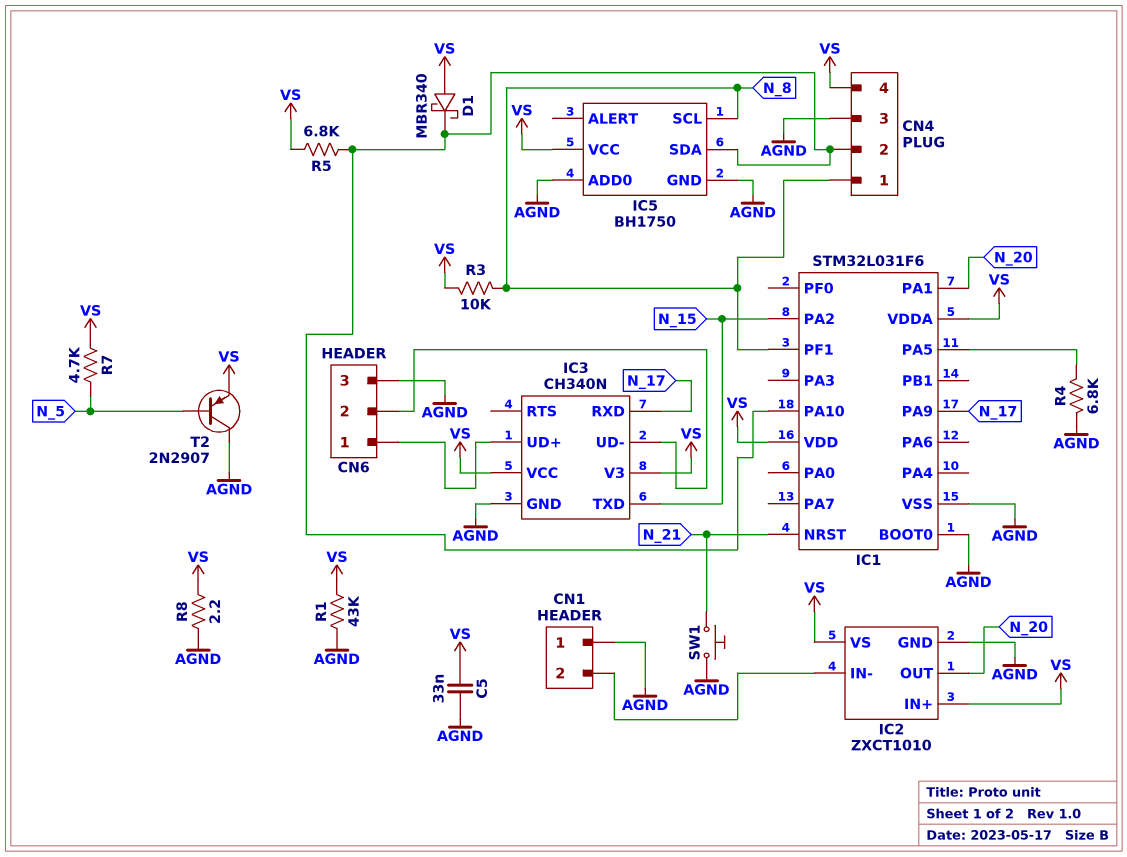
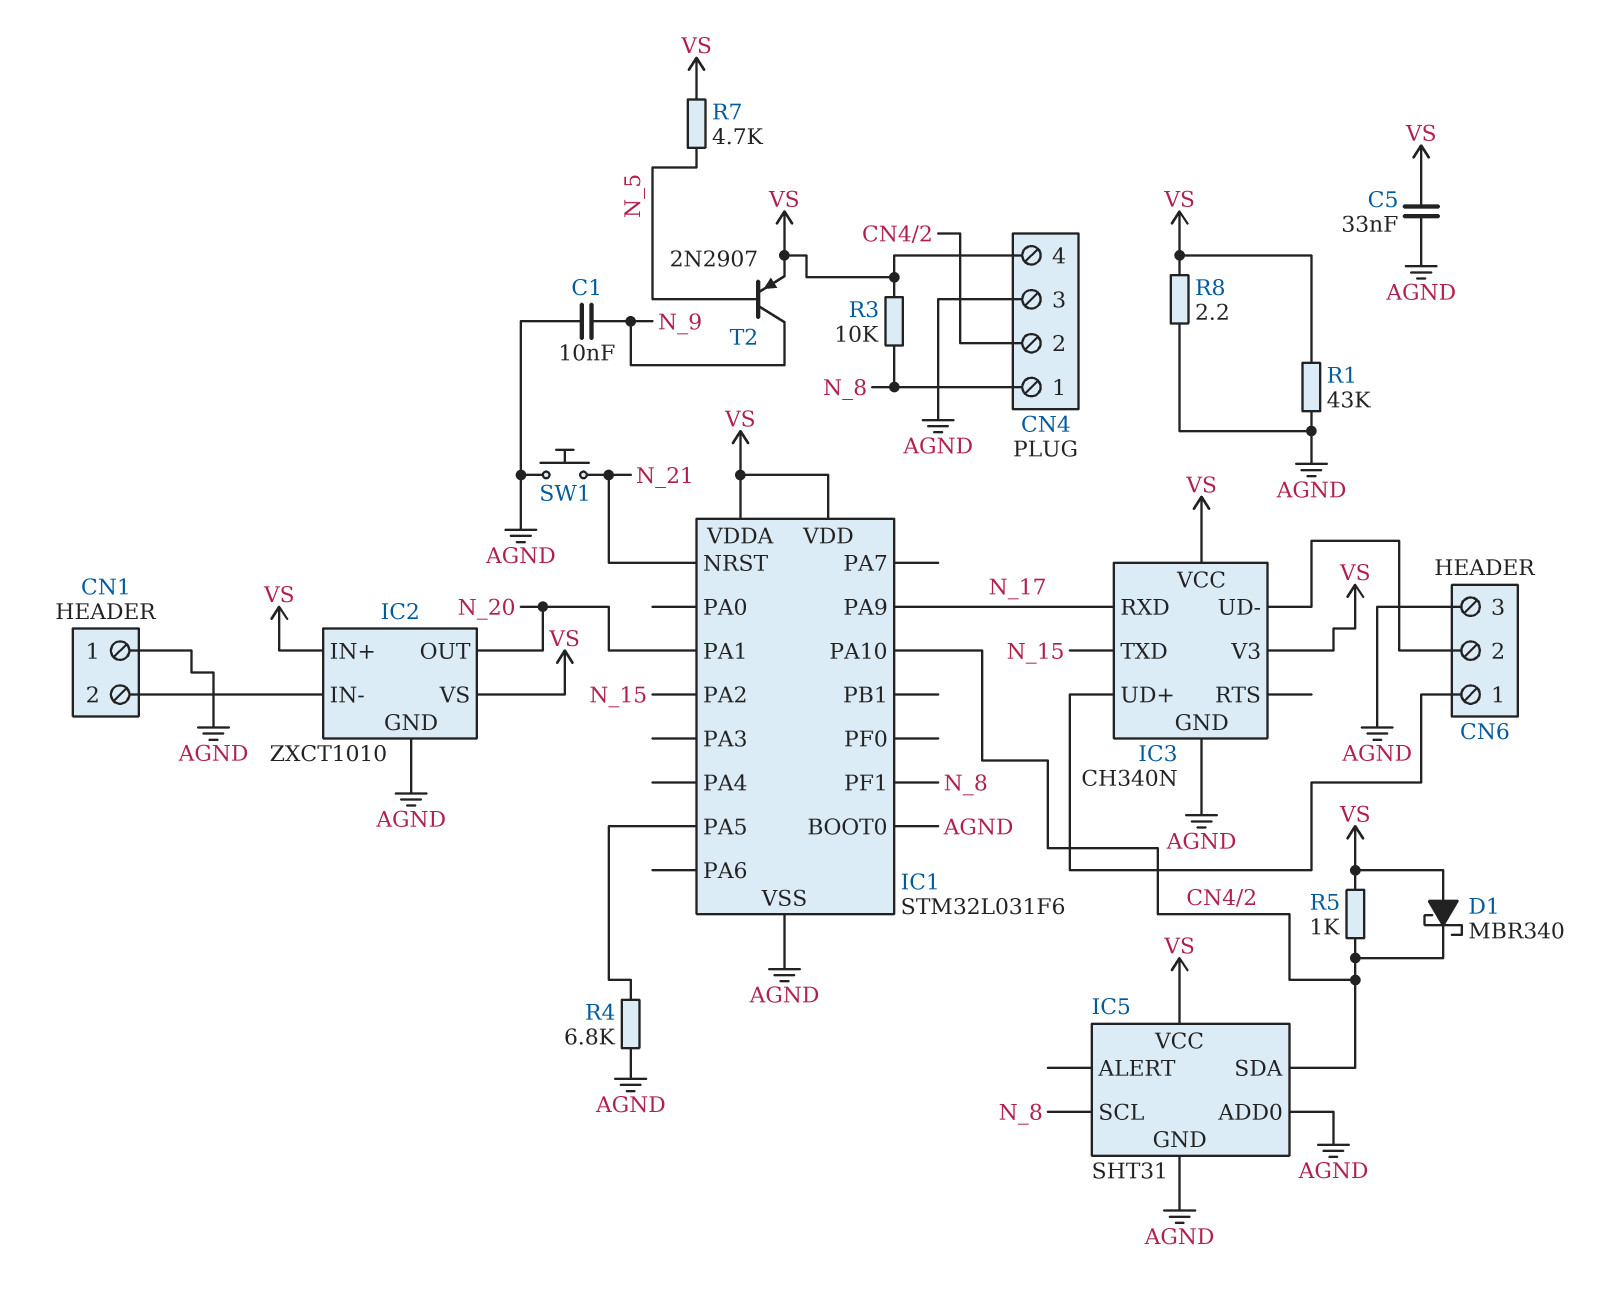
C1: none -> 10nF (AGND, N_9)
IC5: BH1750 -> SHT31
R5: 6.8k (CN4/2, VS) -> 1k (CN4/2, VS)
T2: PNP 2N2907 (B N_5, C AGND, E VS) -> PNP 2N2907 (B N_5, C N_9, E VS)

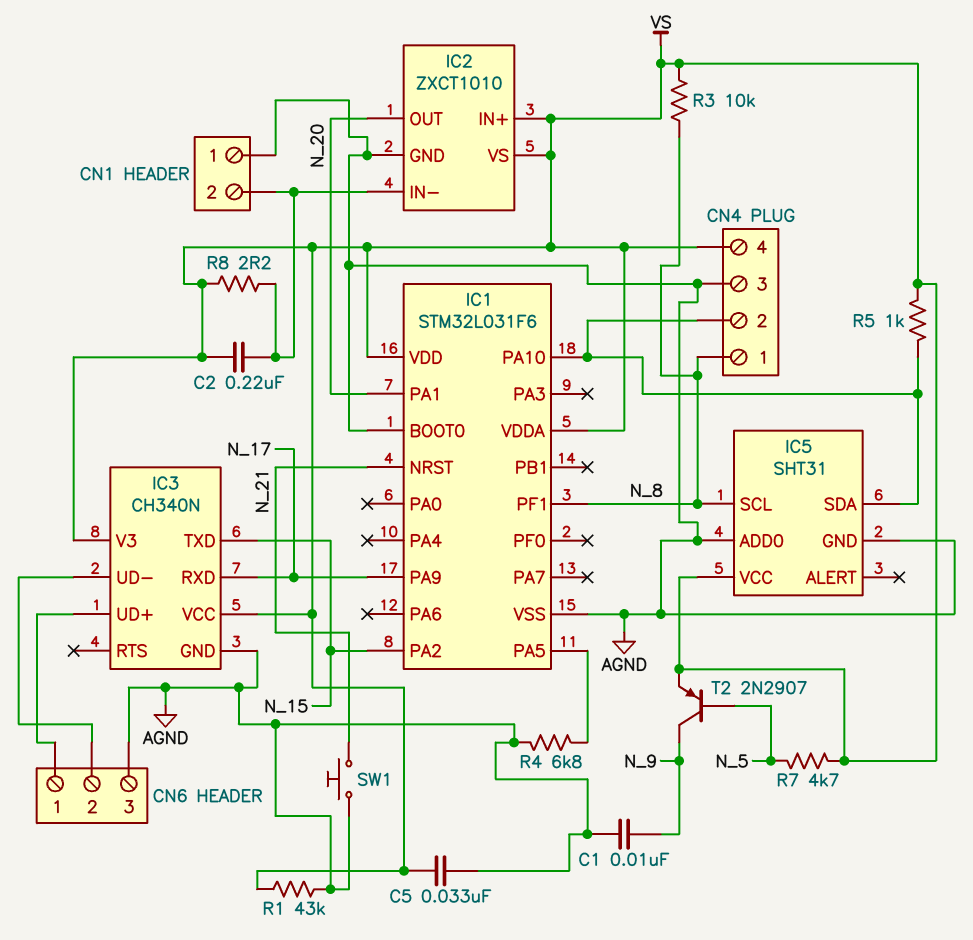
C2: none -> 220nF (CN1/2, VS)
D1: schottky MBR340 (A VS, K CN4/2) -> none
R8: 2.2 (AGND, VS) -> 2.2 (CN1/2, VS)

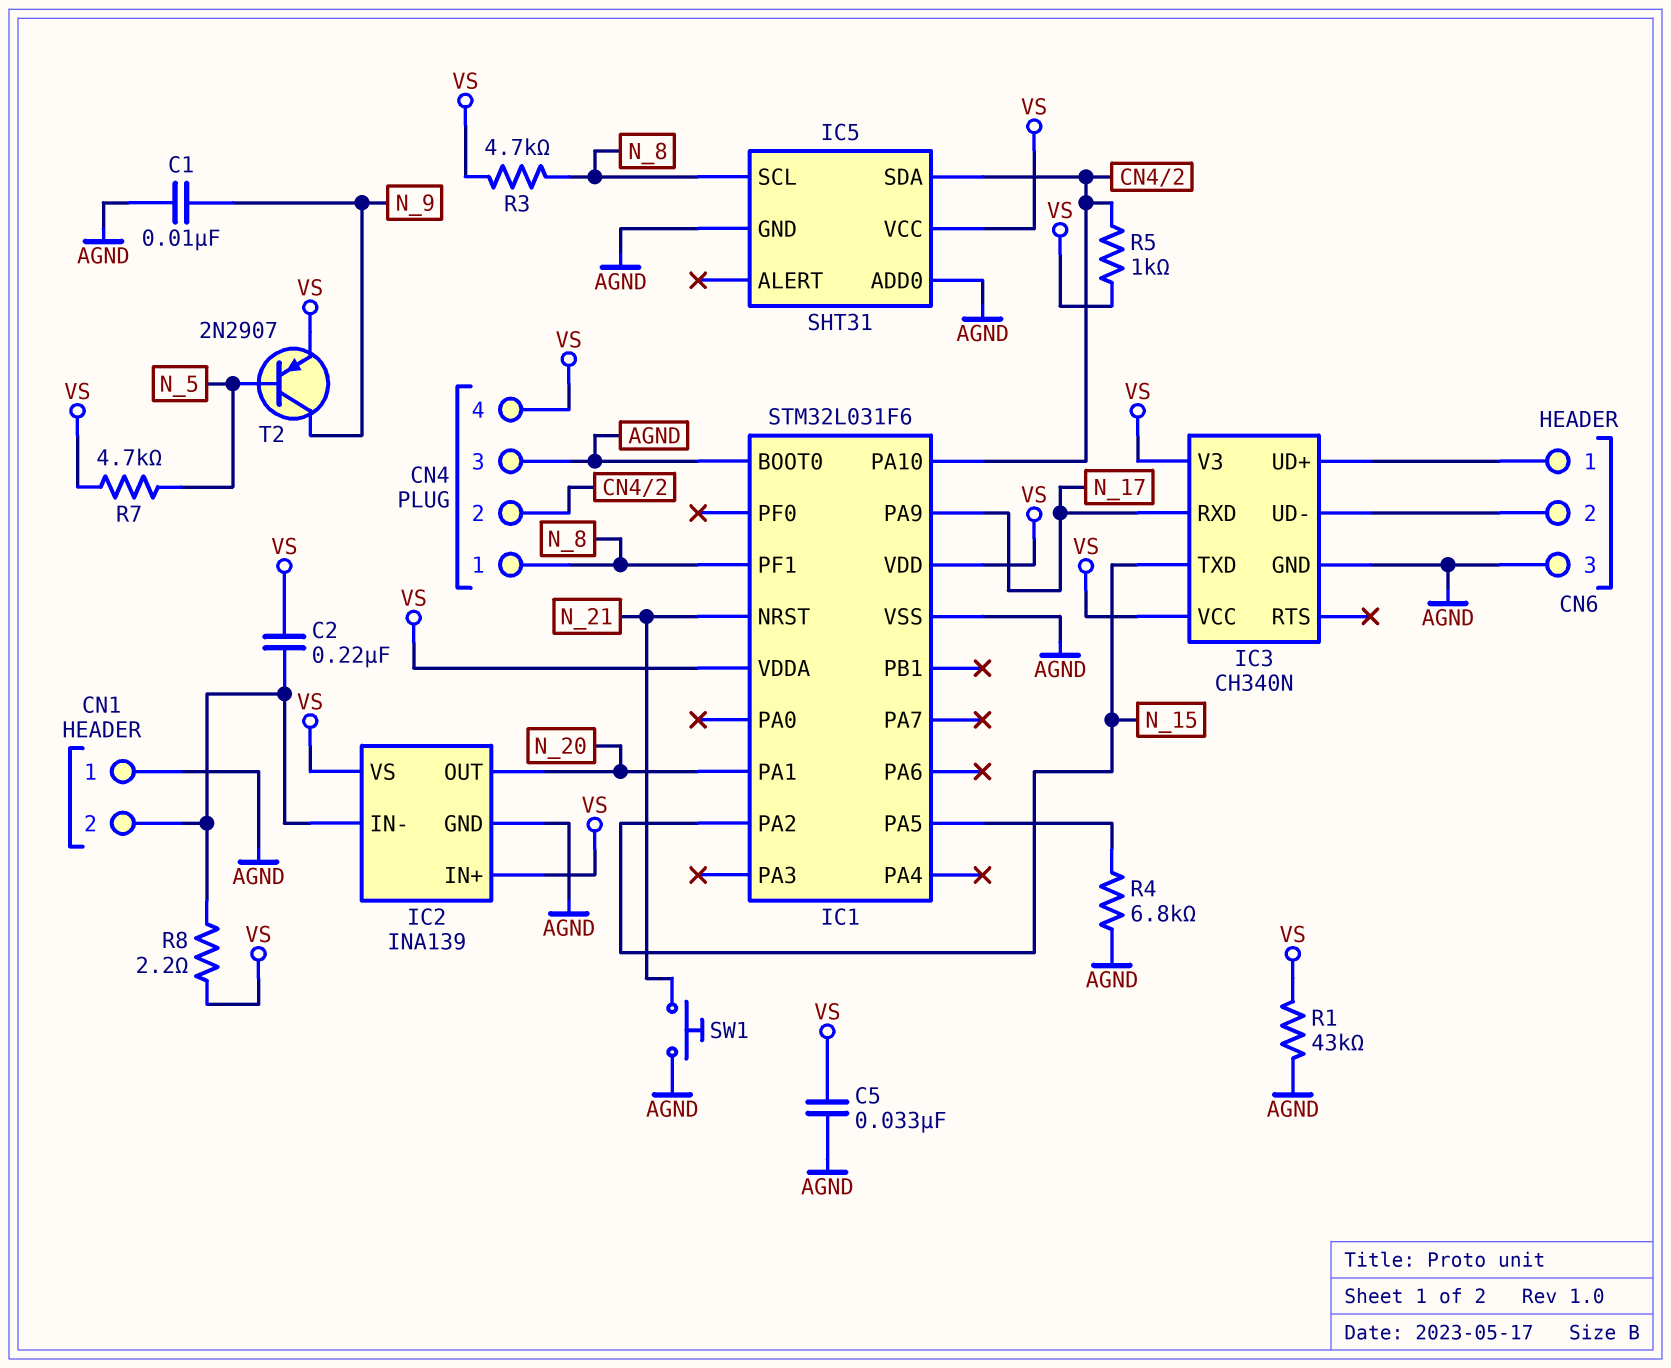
IC2: ZXCT1010 -> INA139
R3: 10k (N_8, VS) -> 4.7k (N_8, VS)

